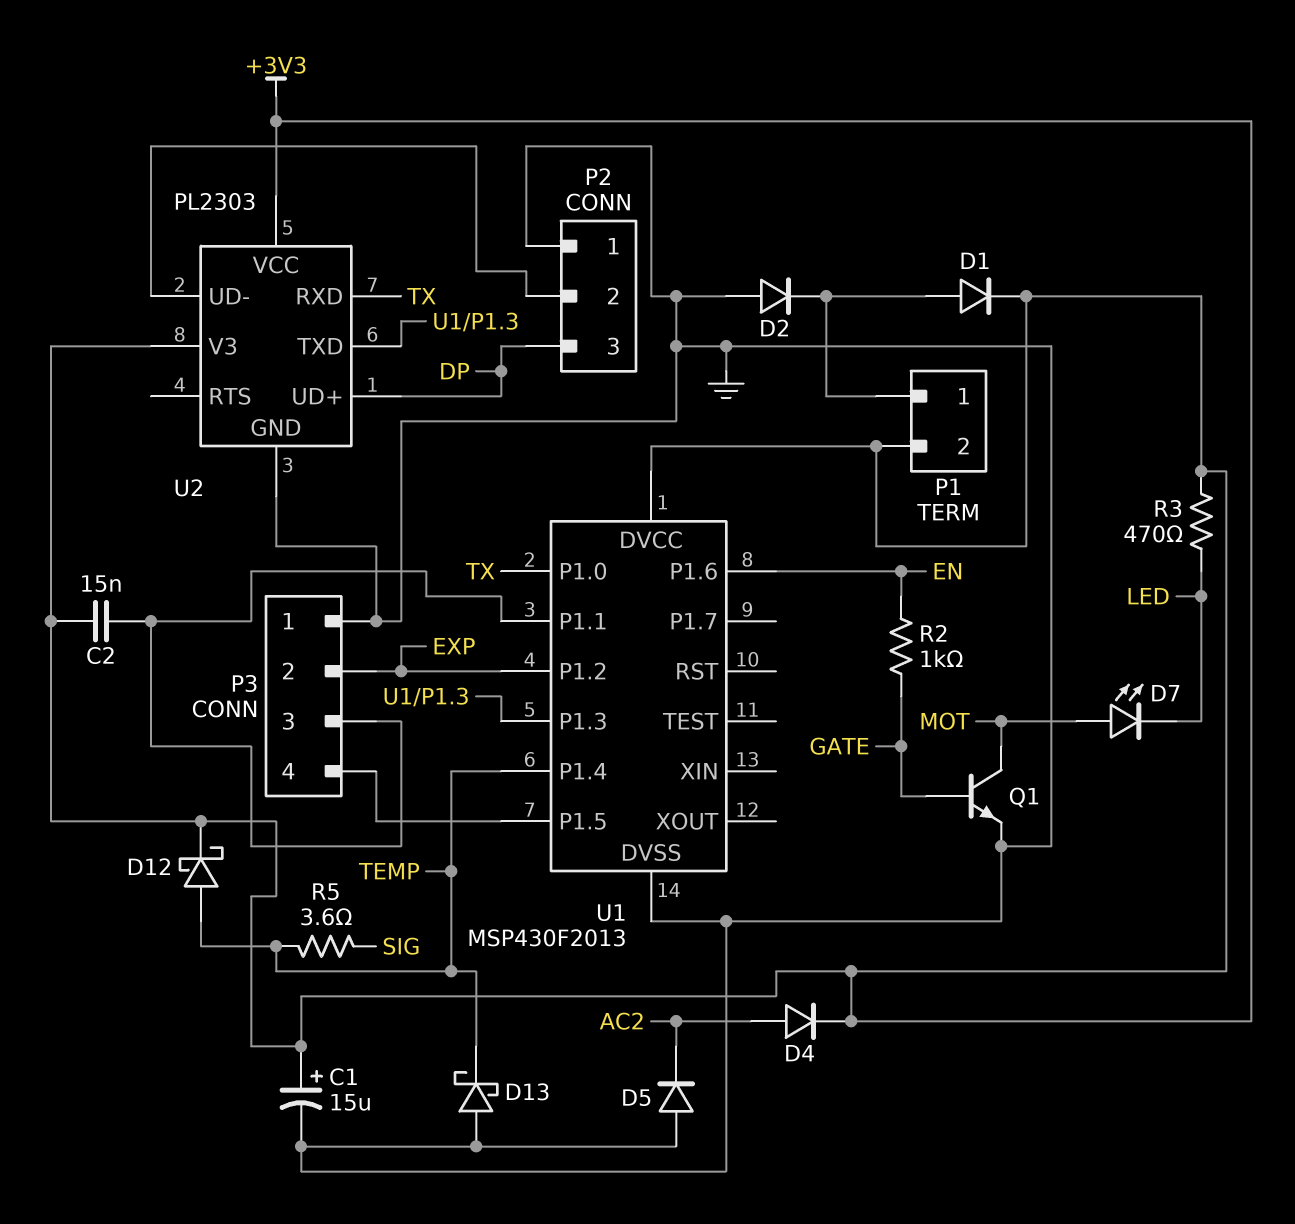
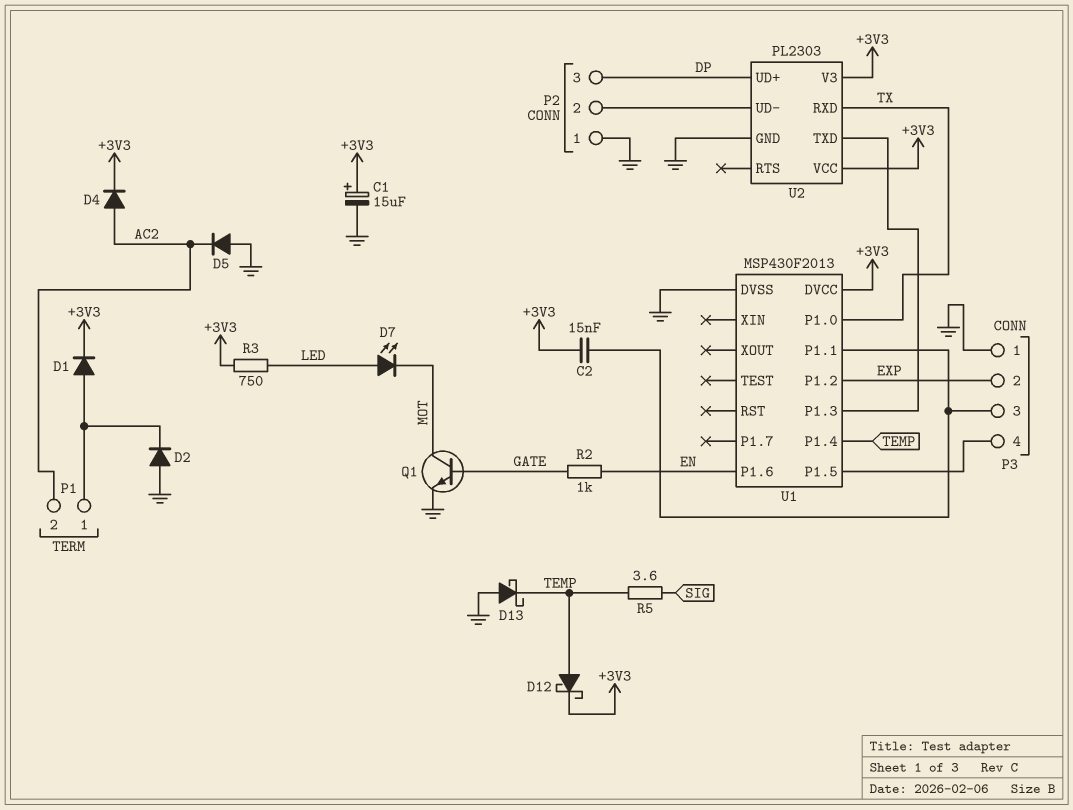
D7: LED (A MOT, K LED) -> LED (A LED, K MOT)
P1 pin 2: +3V3 -> AC2
R3: 470 (+3V3, LED) -> 750 (+3V3, LED)

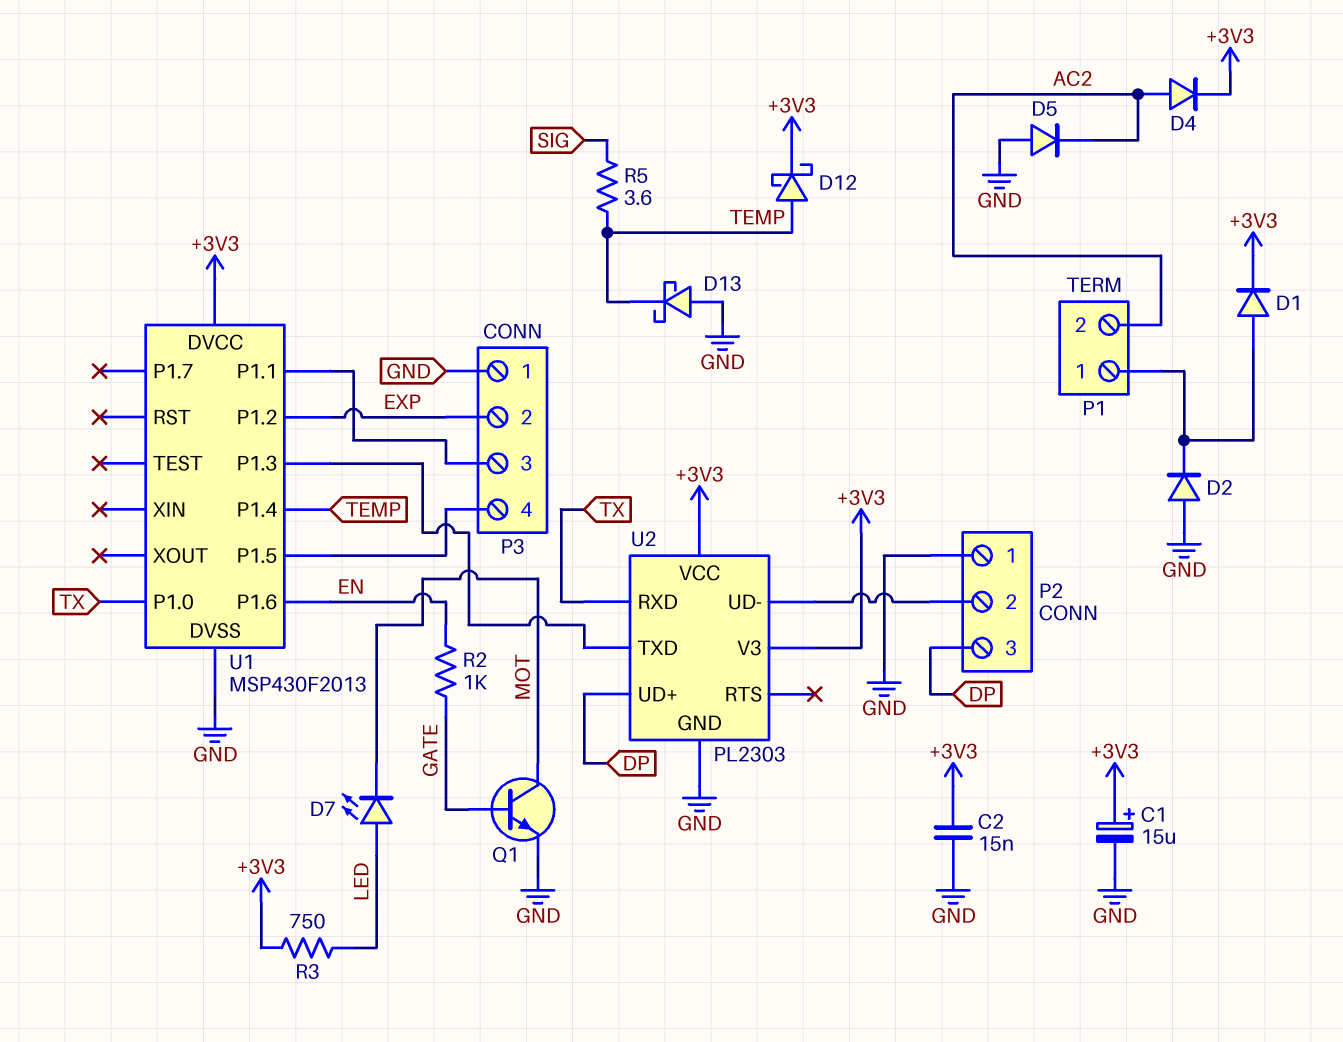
C2: 15nF (+3V3, P3/3) -> 15nF (+3V3, GND)

